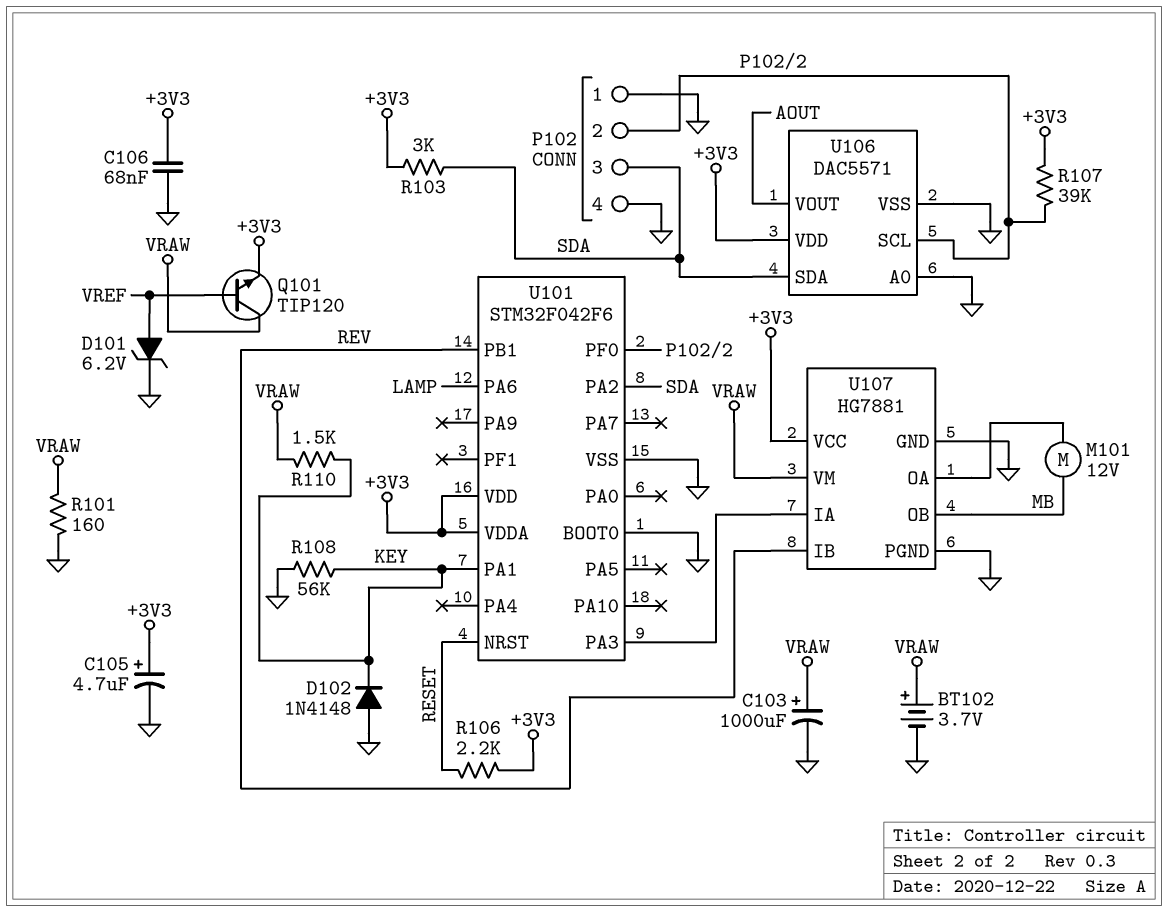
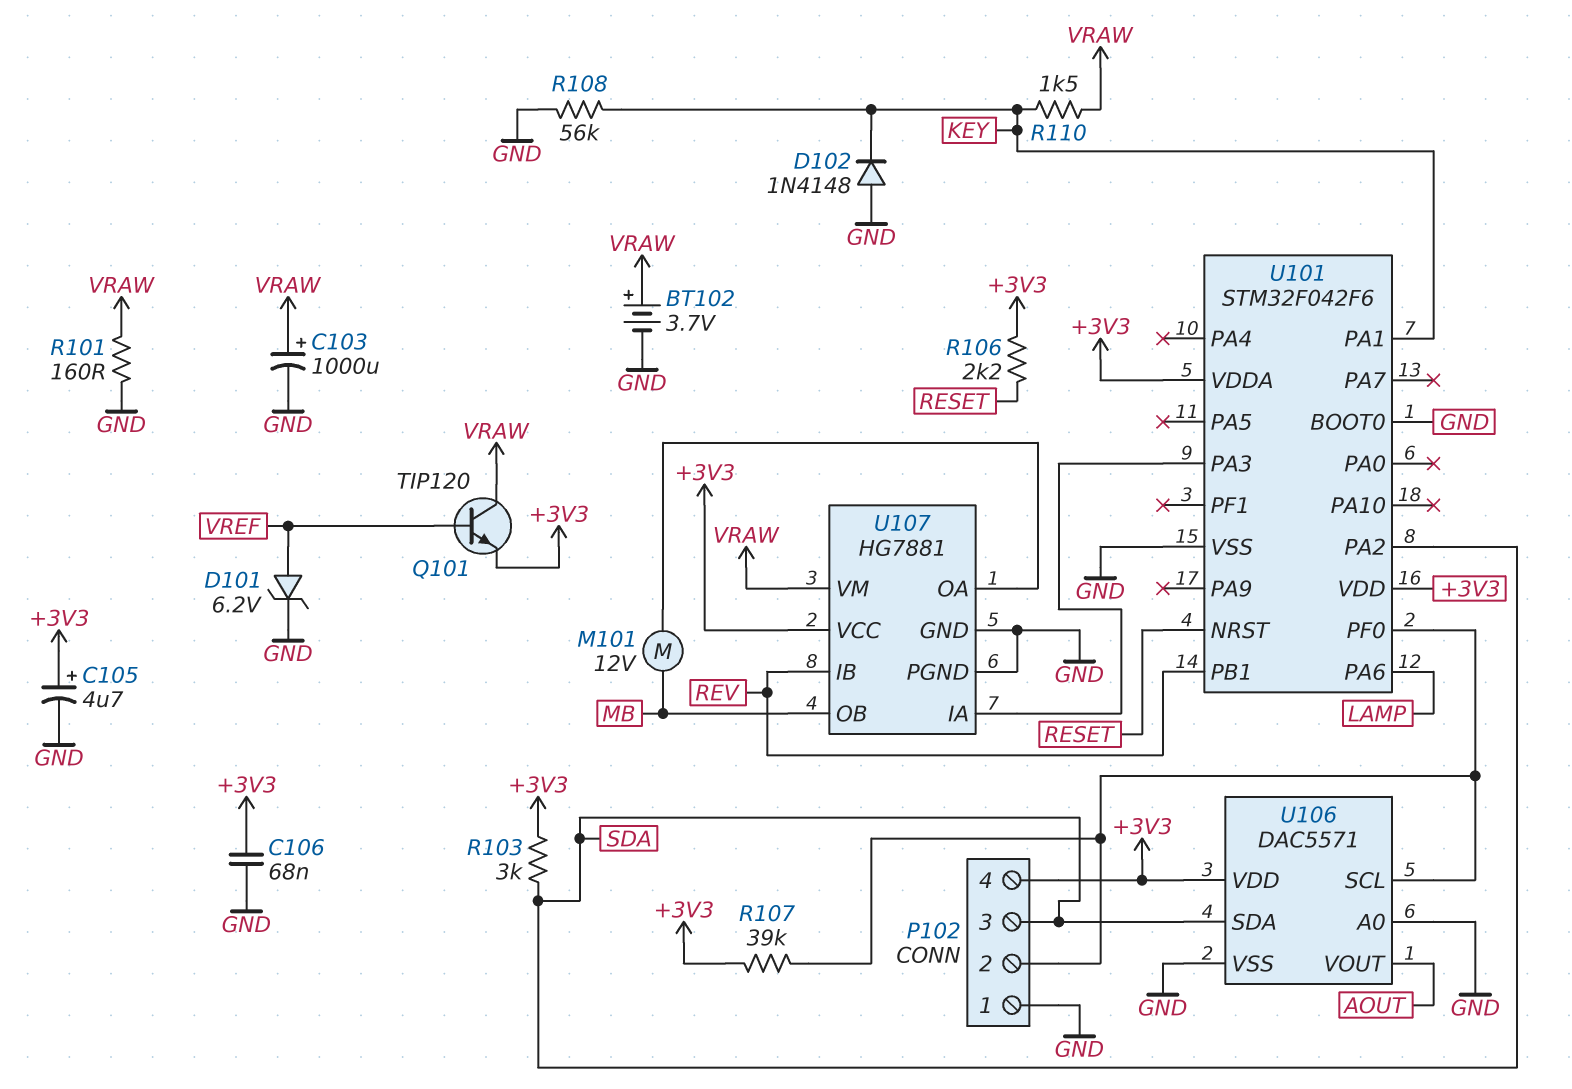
P102 pin 4: GND -> +3V3

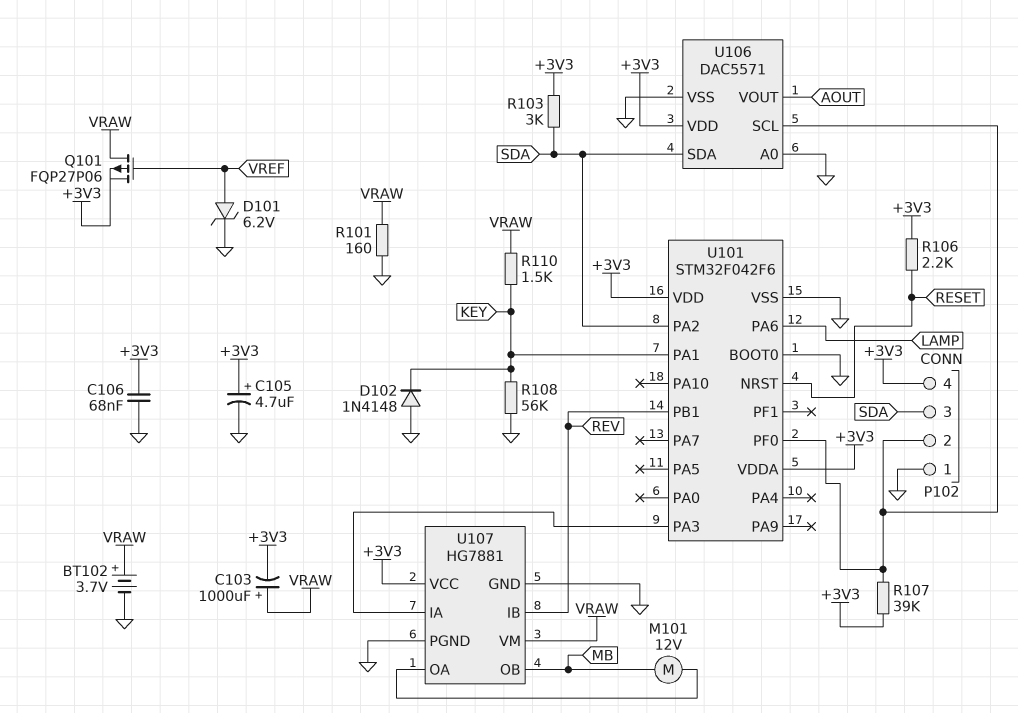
C103: 1000uF (plus VRAW, minus GND) -> 1000uF (plus VRAW, minus +3V3)
Q101: NPN TIP120 (B VREF, C VRAW, E +3V3) -> PMOS FQP27P06 (G VREF, D VRAW, S +3V3)

